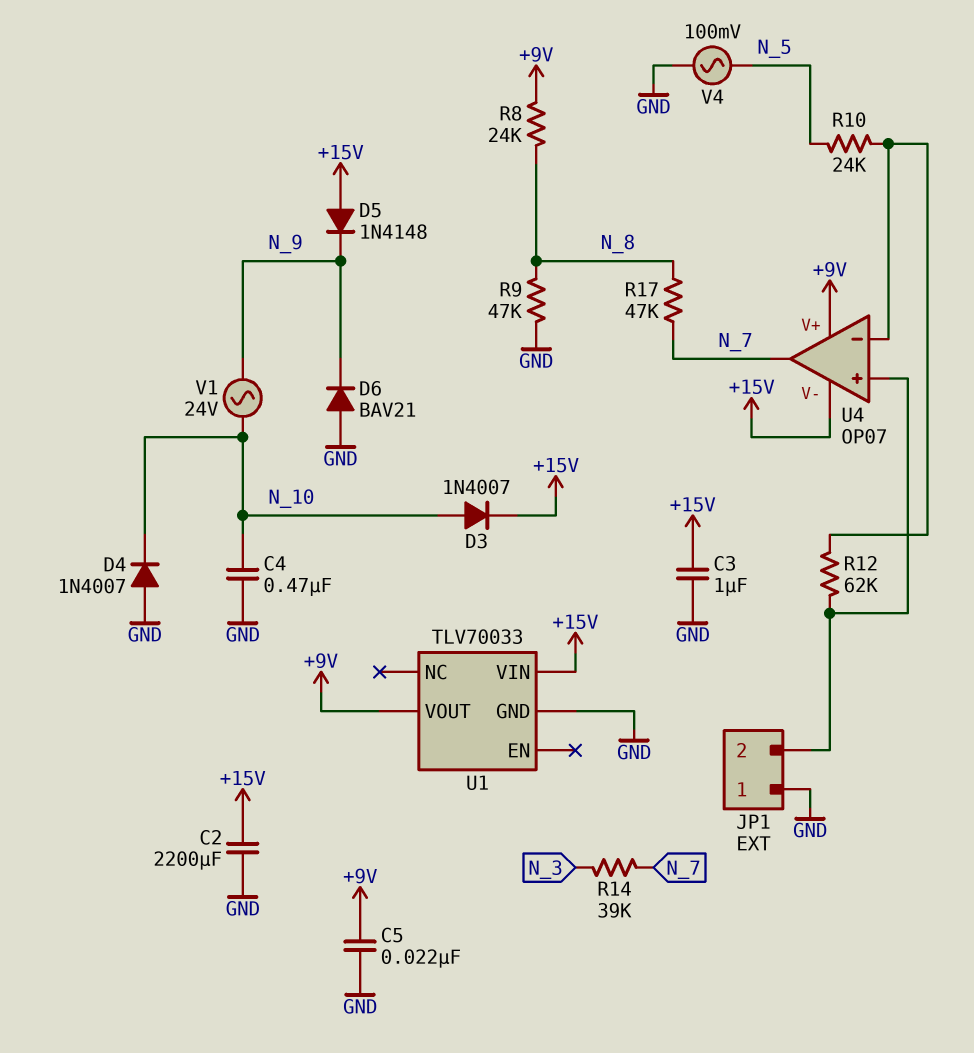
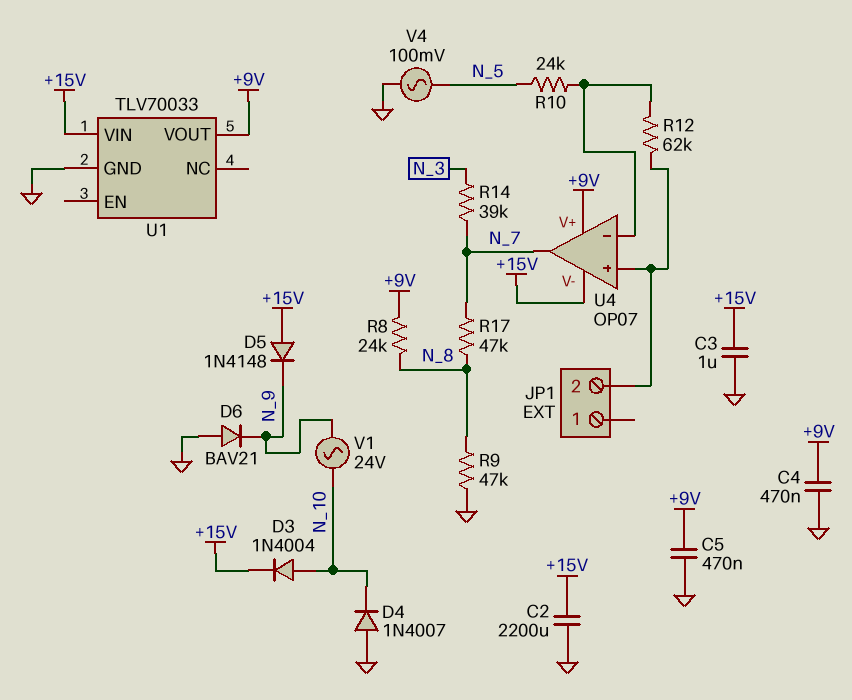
C4: 470nF (GND, N_10) -> 470nF (+9V, GND)
C5: 22nF (+9V, GND) -> 470nF (+9V, GND)
D3: diode 1N4007 (A N_10, K +15V) -> diode 1N4004 (A N_10, K +15V)
JP1 pin 1: GND -> none

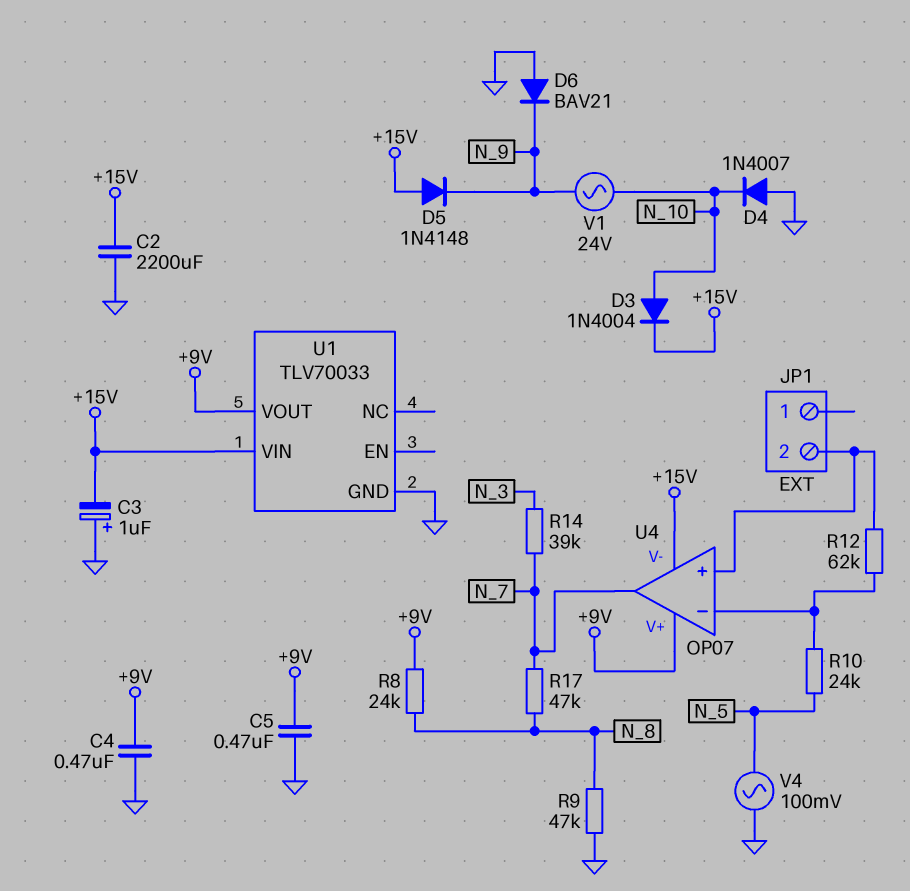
C3: 1uF (+15V, GND) -> 1uF (plus GND, minus +15V)

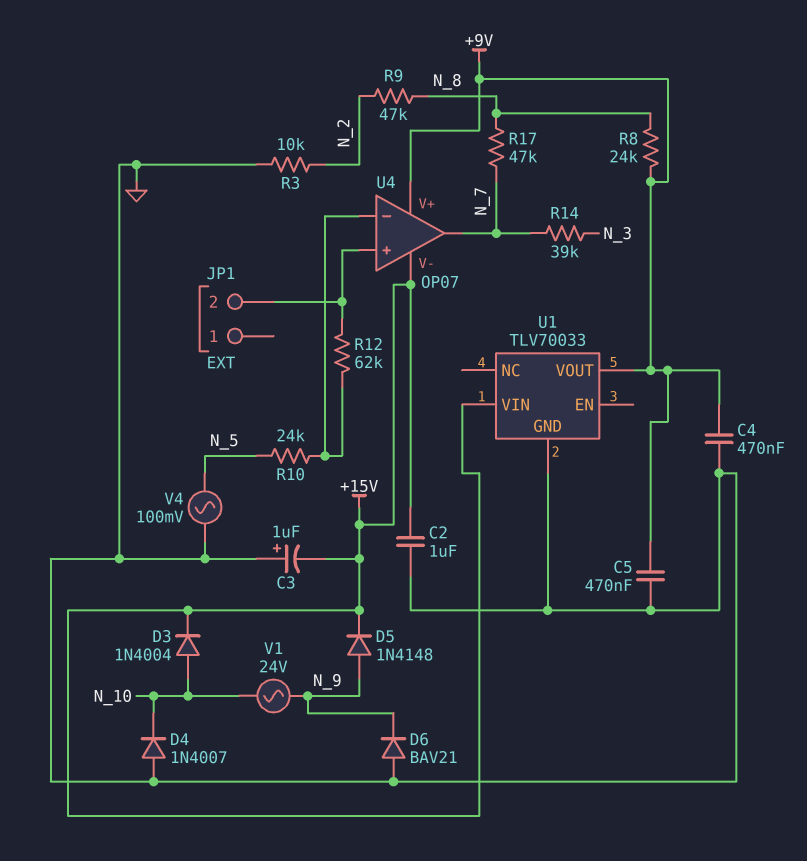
C2: 2200uF (+15V, GND) -> 1uF (+15V, GND)
D5: diode 1N4148 (A +15V, K N_9) -> diode 1N4148 (A N_9, K +15V)
R3: none -> 10k (GND, N_2)
R9: 47k (GND, N_8) -> 47k (N_2, N_8)

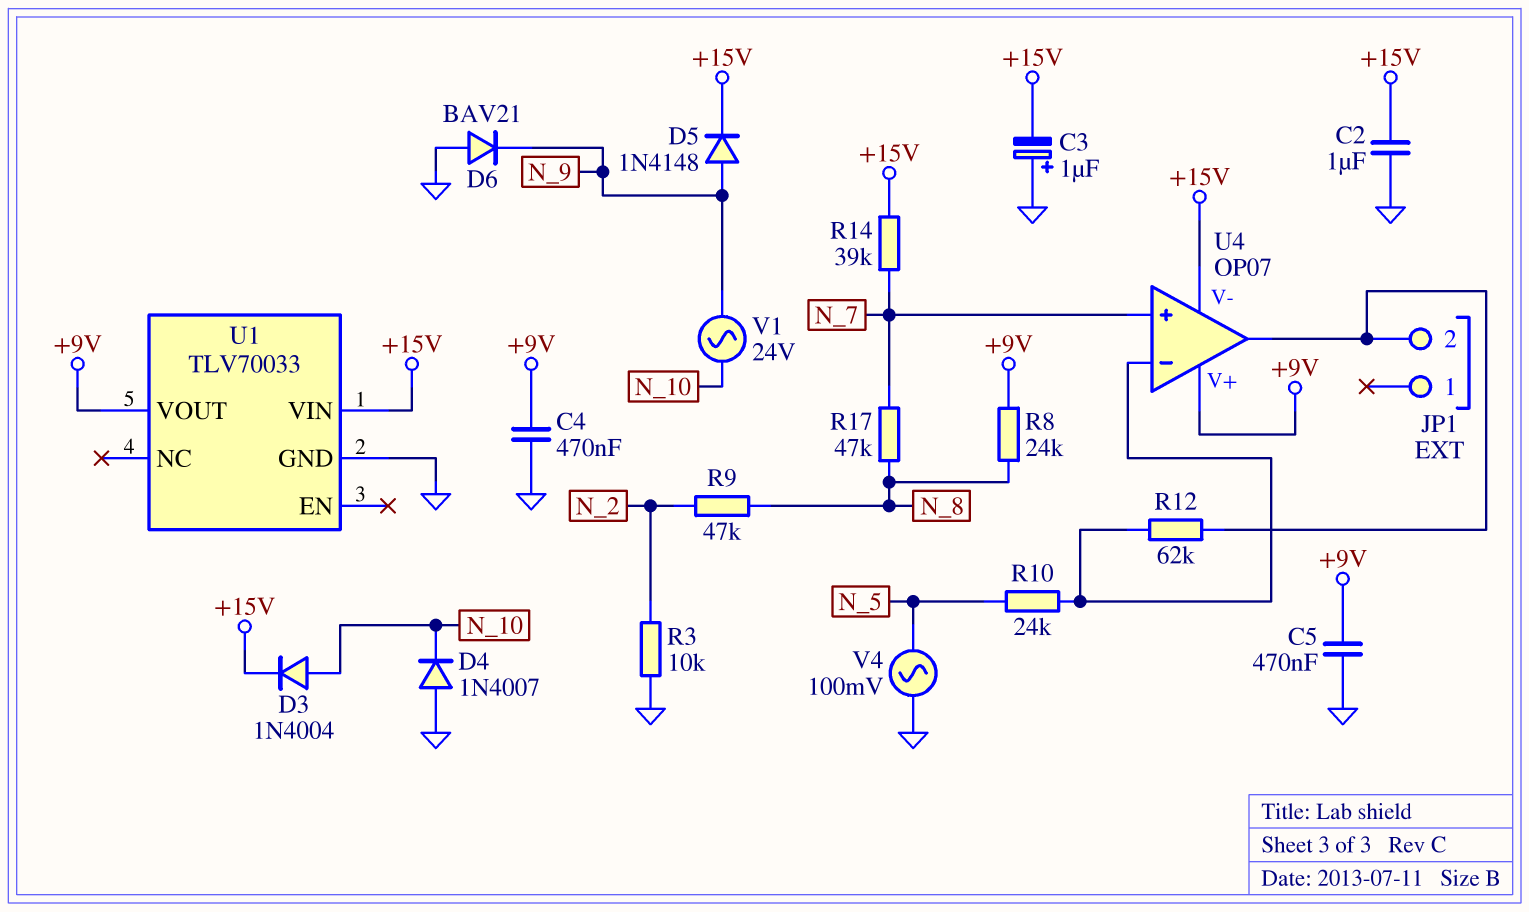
R14: 39k (N_3, N_7) -> 39k (+15V, N_7)
U4 pin in+: JP1/2 -> N_7
U4 pin out: N_7 -> JP1/2

